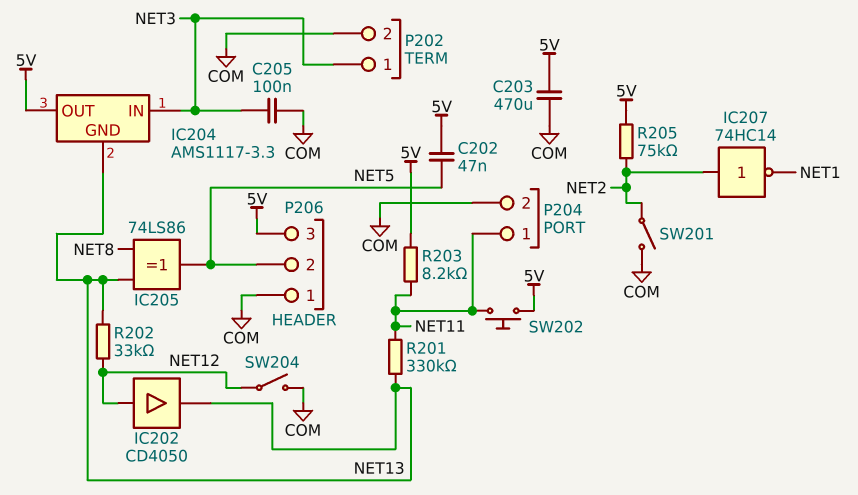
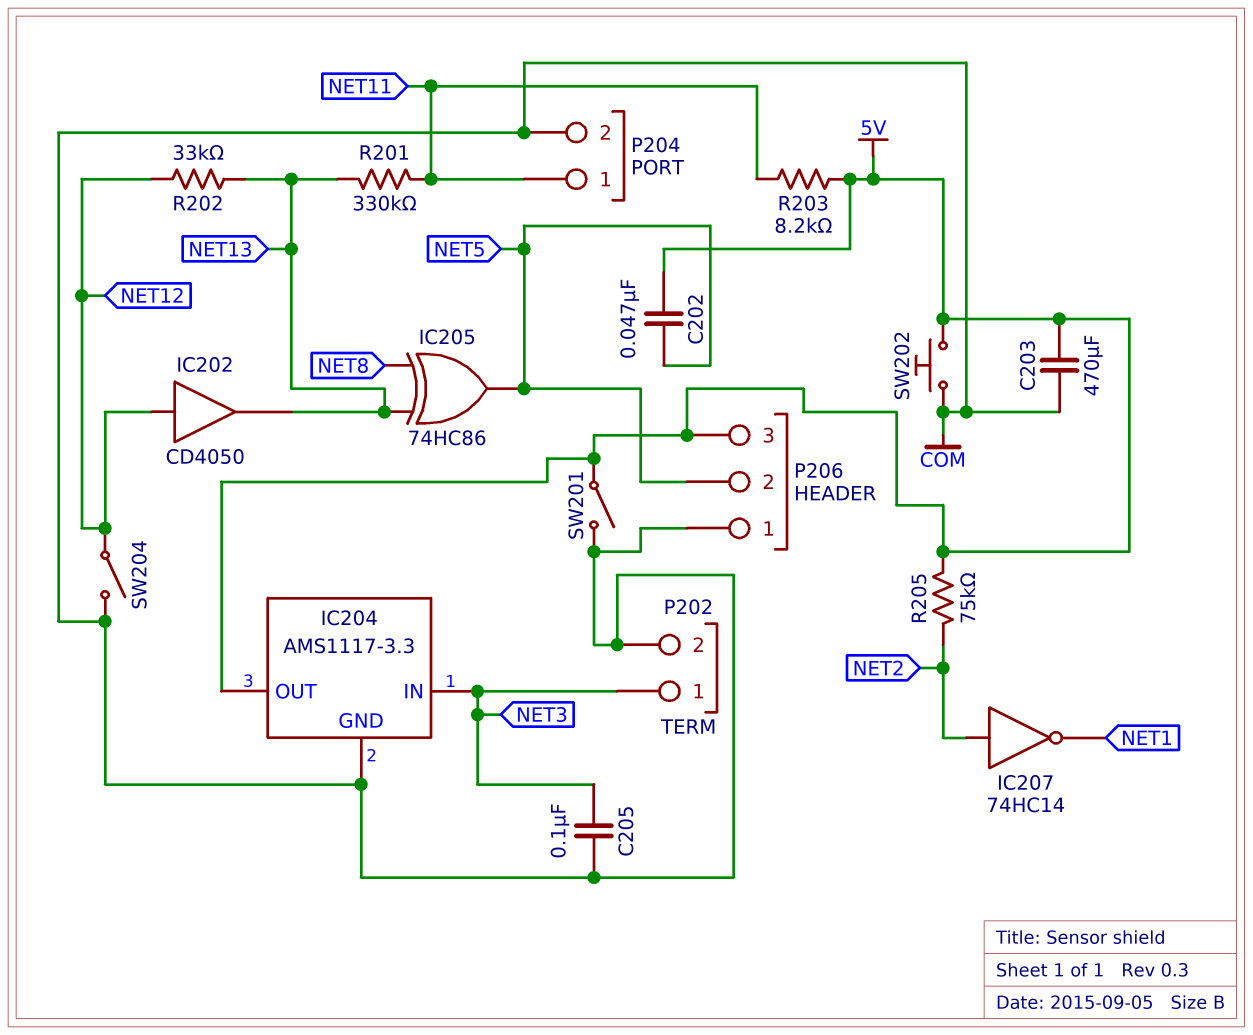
IC204 pin GND: NET13 -> COM
IC205: XOR 74LS86 (in NET8, in NET13, out NET5) -> XOR 74HC86 (in NET8, in NET13, out NET5)
SW201: switch (COM, NET2) -> switch (5V, COM)
SW202: button (5V, NET11) -> button (5V, COM)

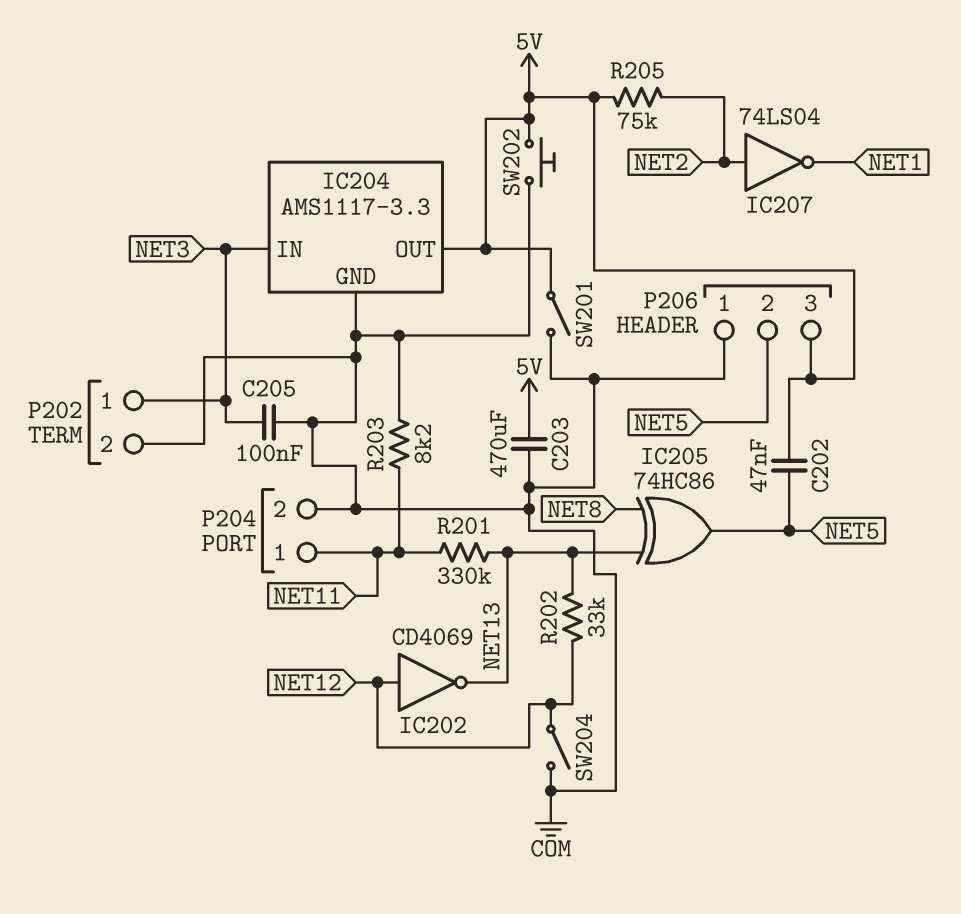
IC202: buffer CD4050 (in NET12, out NET13) -> NOT CD4069 (in NET12, out NET13)
IC207: NOT 74HC14 (in NET2, out NET1) -> NOT 74LS04 (in NET2, out NET1)
R203: 8.2k (5V, NET11) -> 8.2k (COM, NET11)

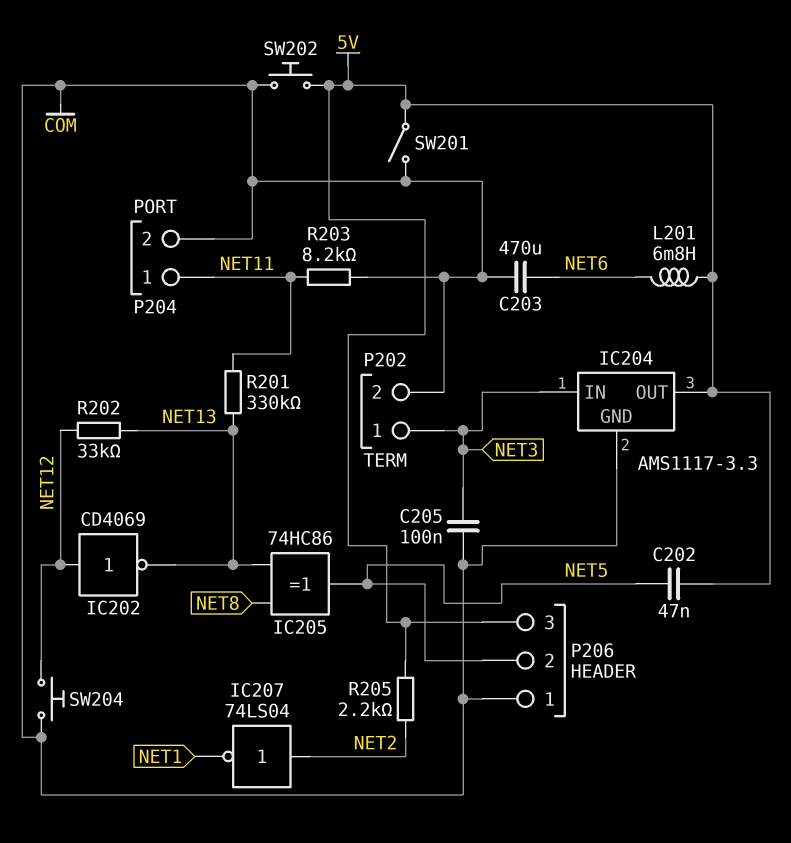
C203: 470uF (5V, COM) -> 470uF (COM, NET6)
L201: none -> 6.8mH (5V, NET6)
R205: 75k (5V, NET2) -> 2.2k (5V, NET2)
SW204: switch (COM, NET12) -> button (COM, NET12)

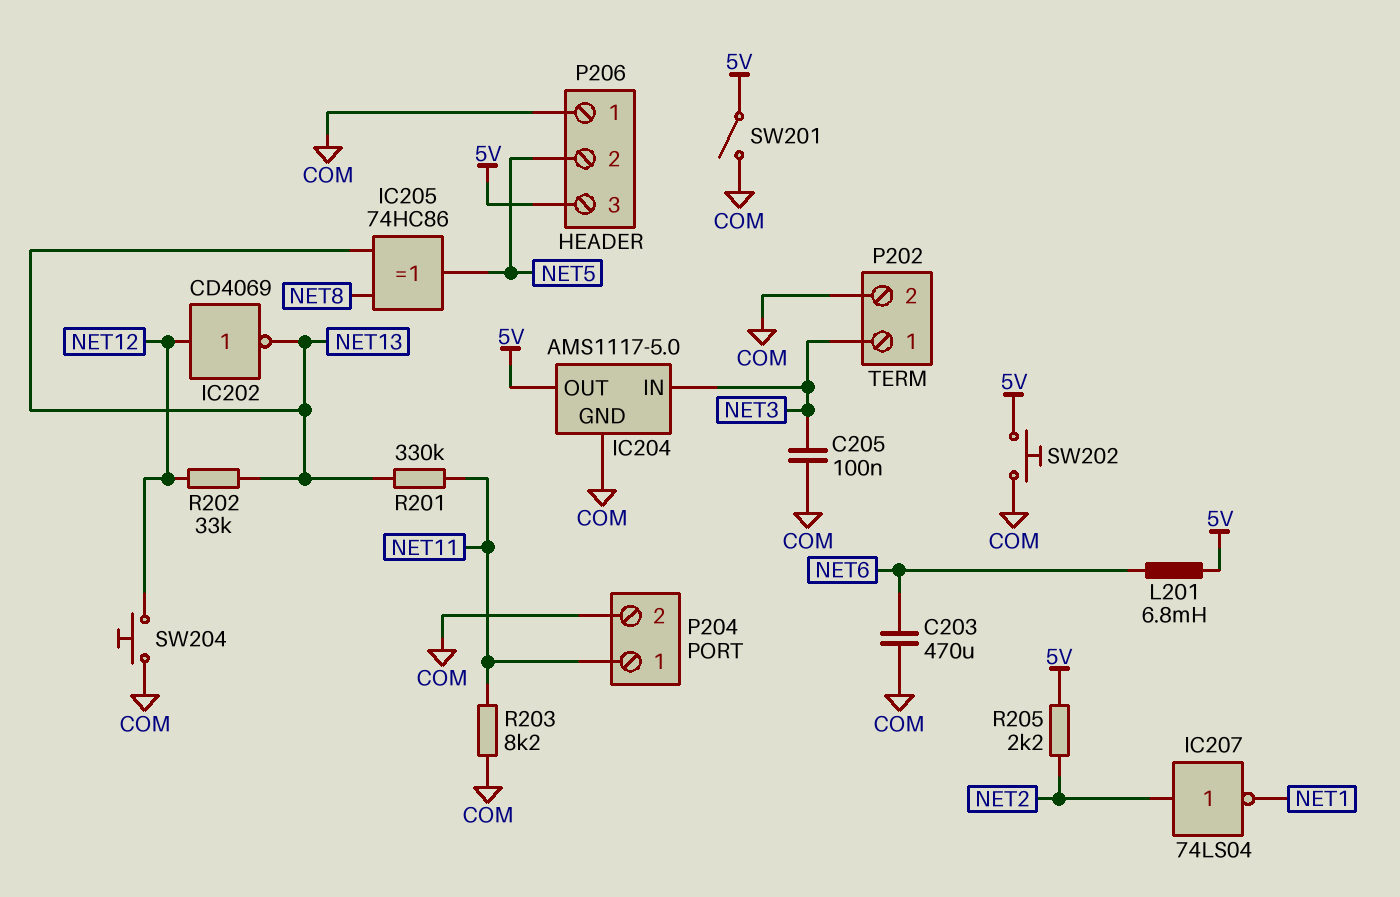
C202: 47nF (5V, NET5) -> none
IC204: AMS1117-3.3 -> AMS1117-5.0

